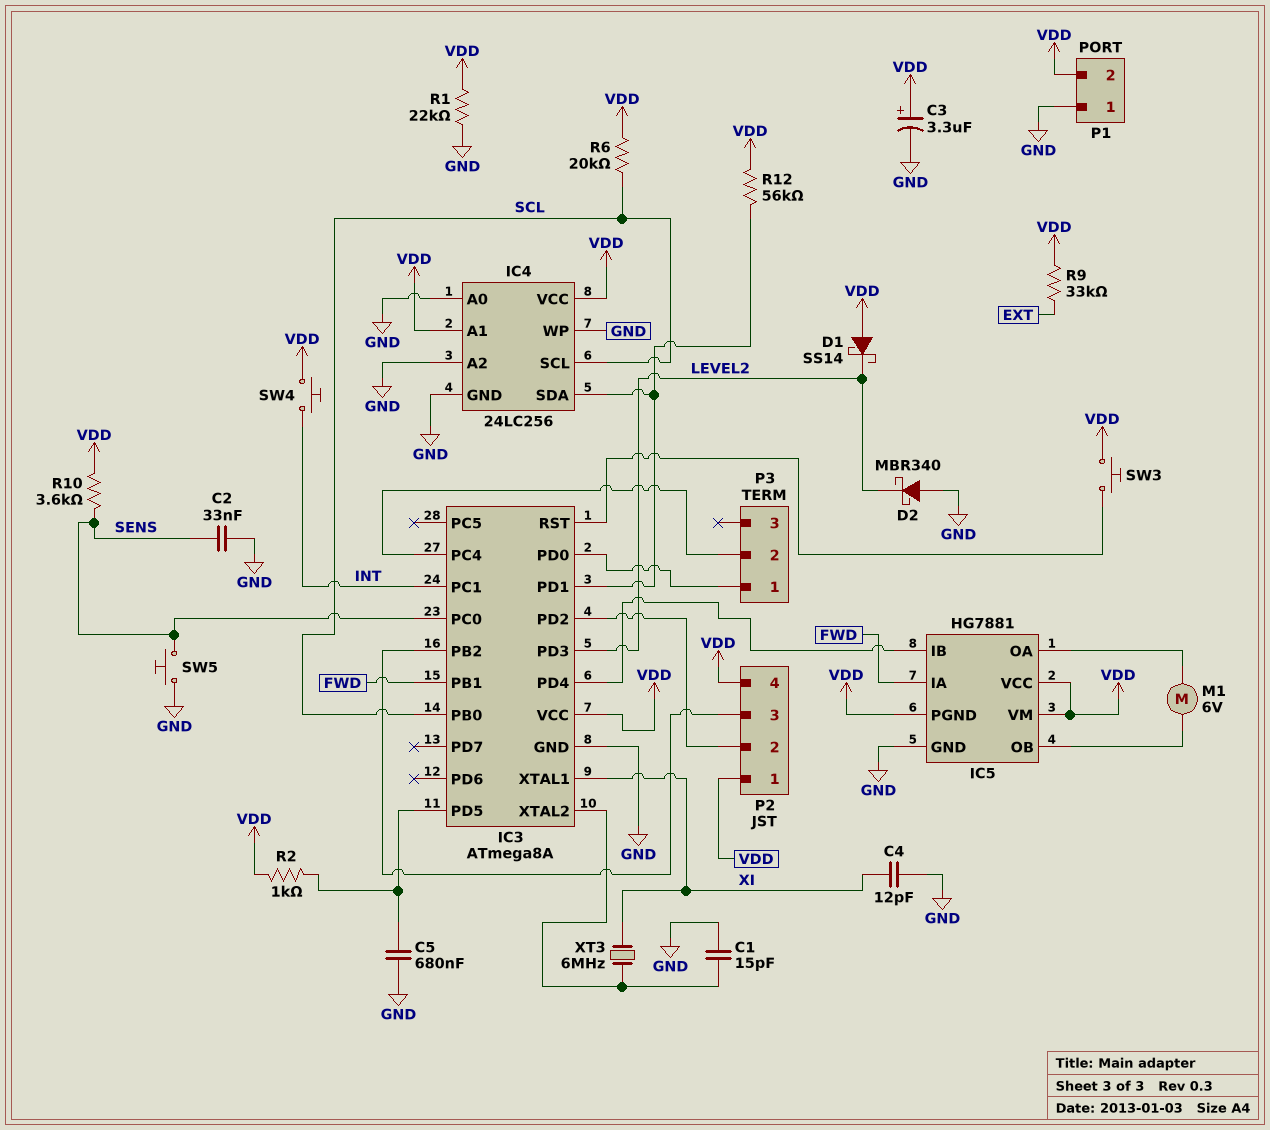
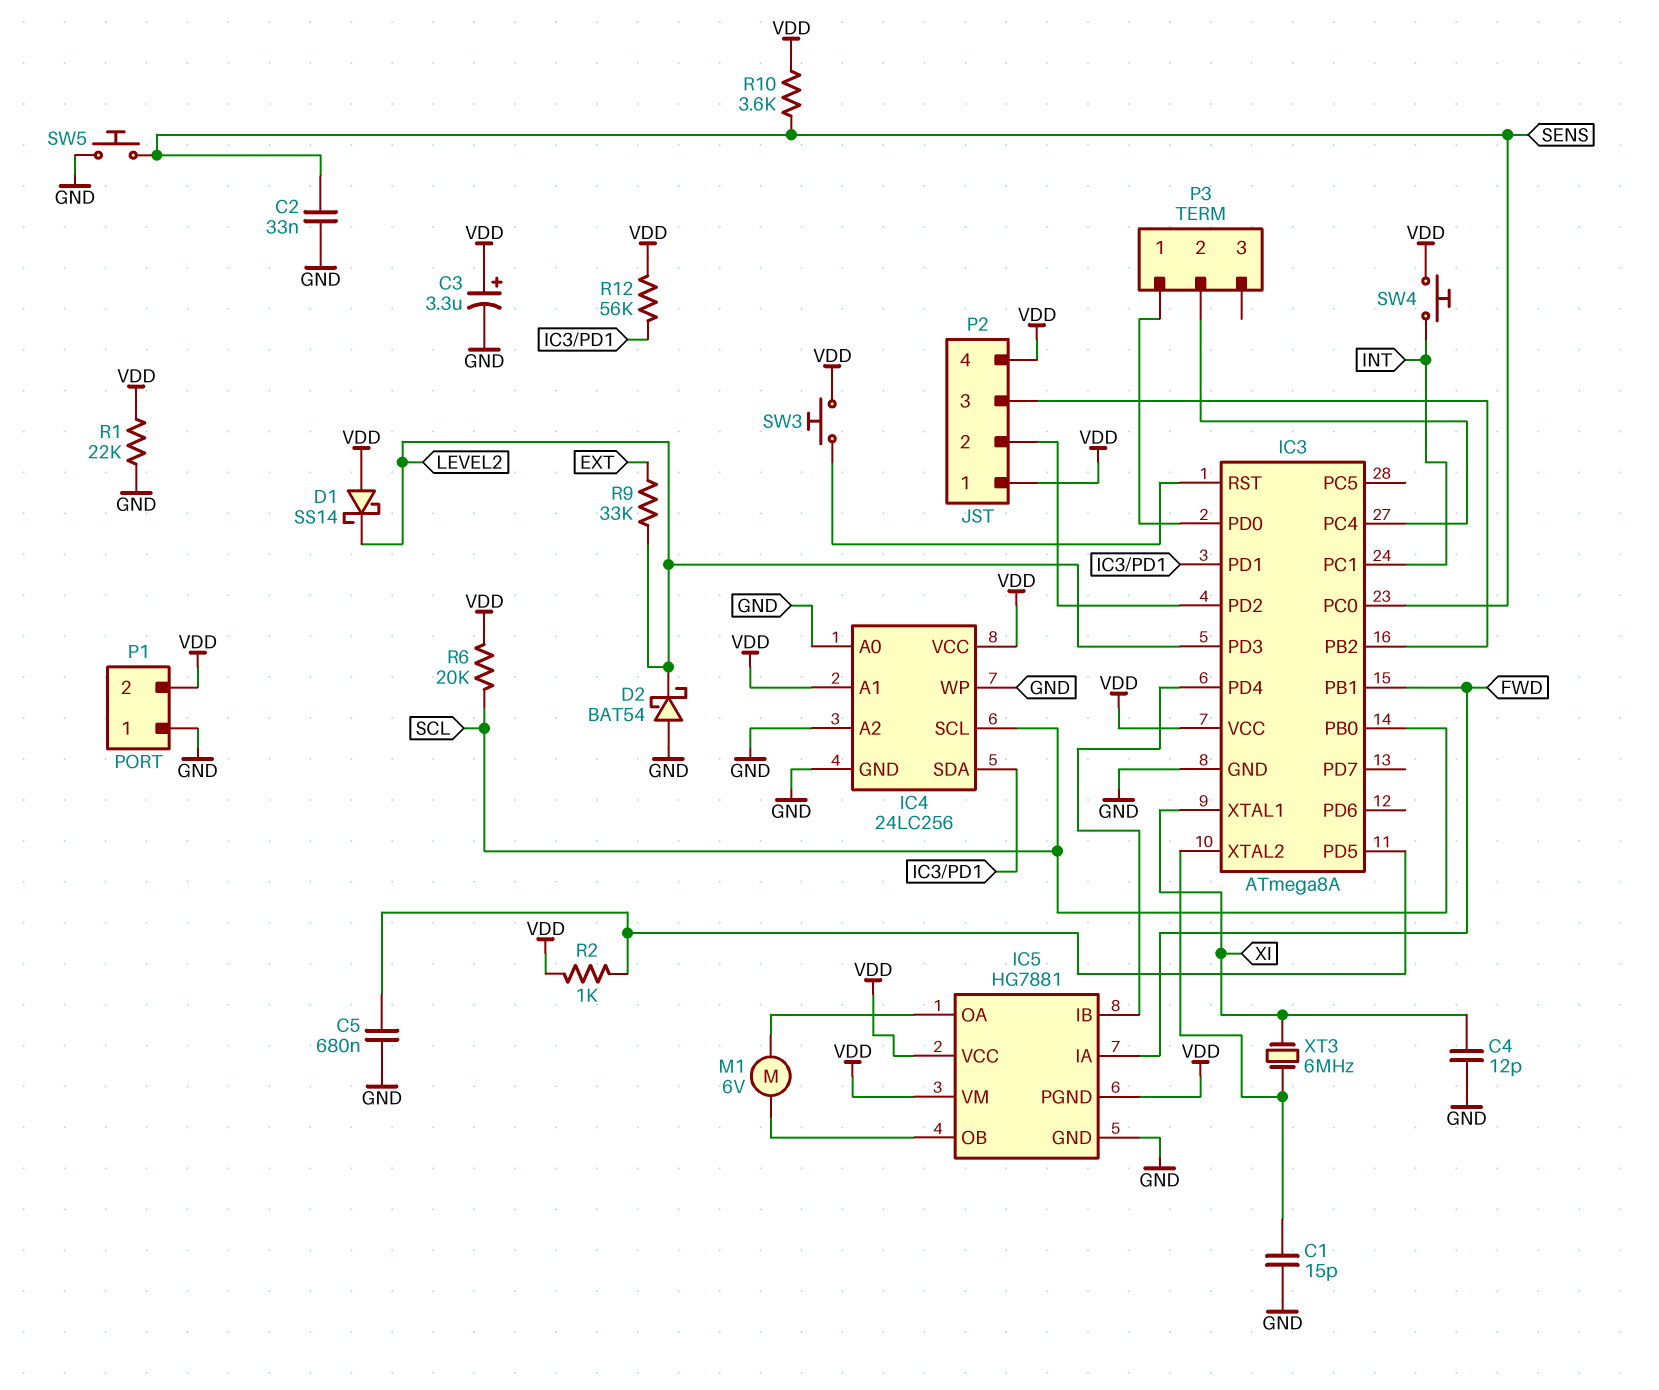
D2: schottky MBR340 (A GND, K LEVEL2) -> schottky BAT54 (A GND, K LEVEL2)
R9: 33k (EXT, VDD) -> 33k (EXT, LEVEL2)

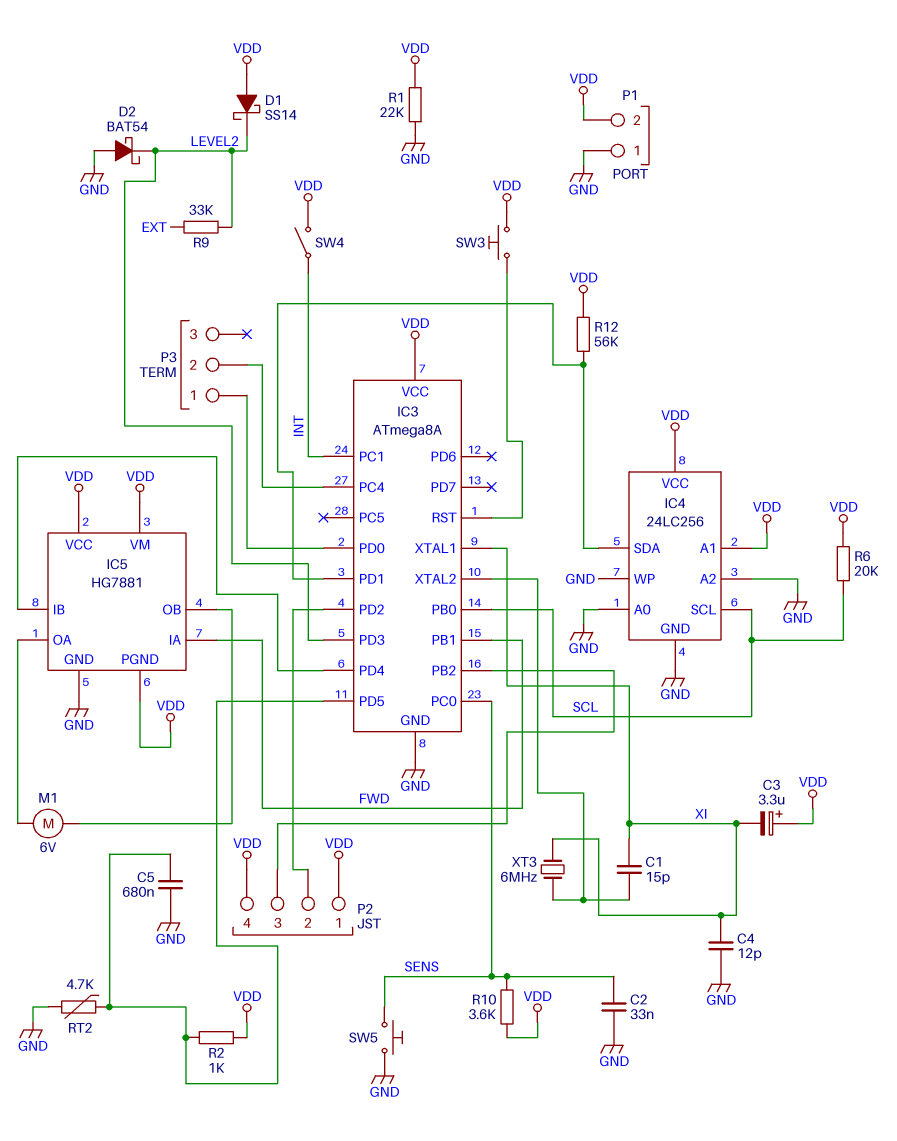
C1: 15pF (GND, IC3/XTAL2) -> 15pF (IC3/XTAL2, XI)
C3: 3.3uF (plus VDD, minus GND) -> 3.3uF (plus VDD, minus XI)
RT2: none -> 4.7k (GND, IC3/PD5)
SW4: button (INT, VDD) -> switch (INT, VDD)

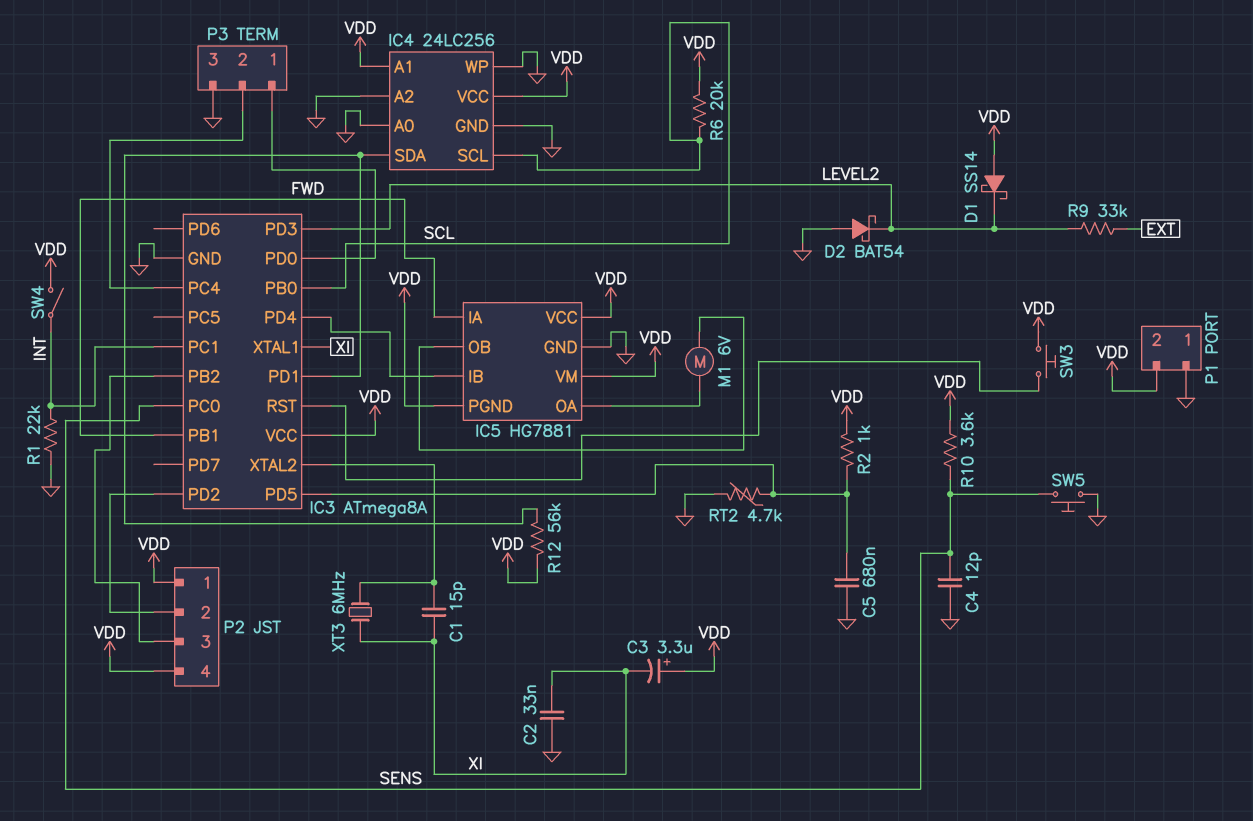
C2: 33nF (GND, SENS) -> 33nF (GND, XI)
C4: 12pF (GND, XI) -> 12pF (GND, SENS)
P3 pin 3: none -> GND
R1: 22k (GND, VDD) -> 22k (GND, INT)

